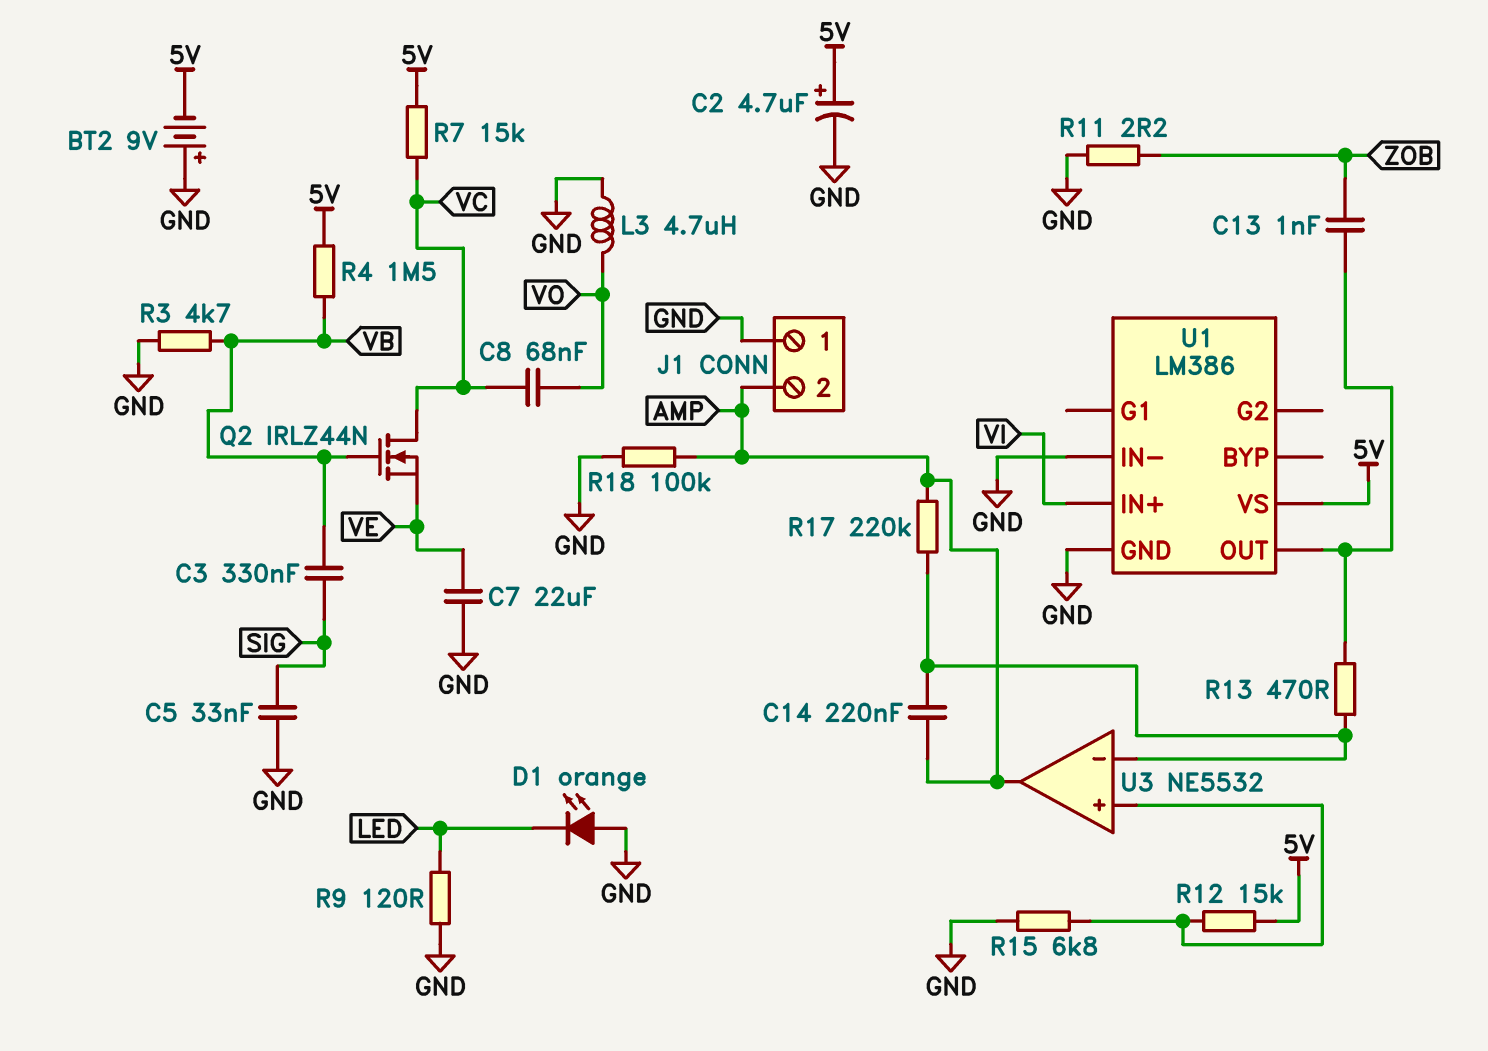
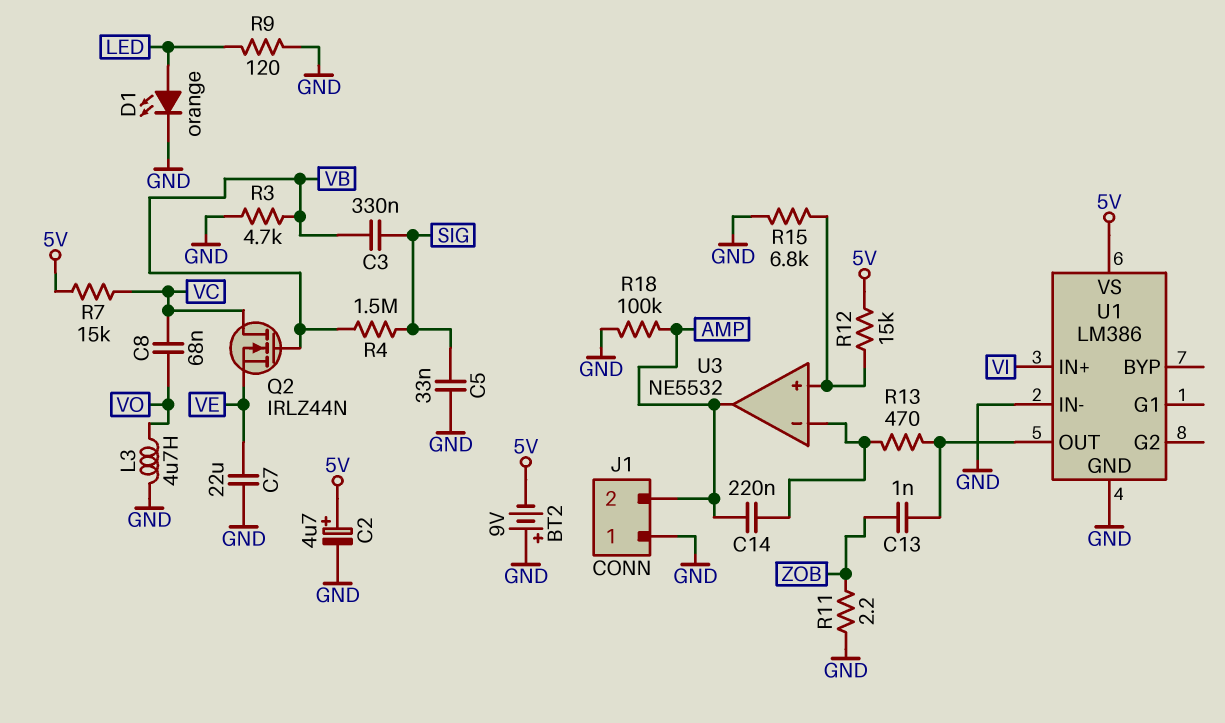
D1: LED orange (A GND, K LED) -> LED orange (A LED, K GND)
R4: 1.5M (5V, VB) -> 1.5M (SIG, VB)
R17: 220k (AMP, U3/in-) -> none

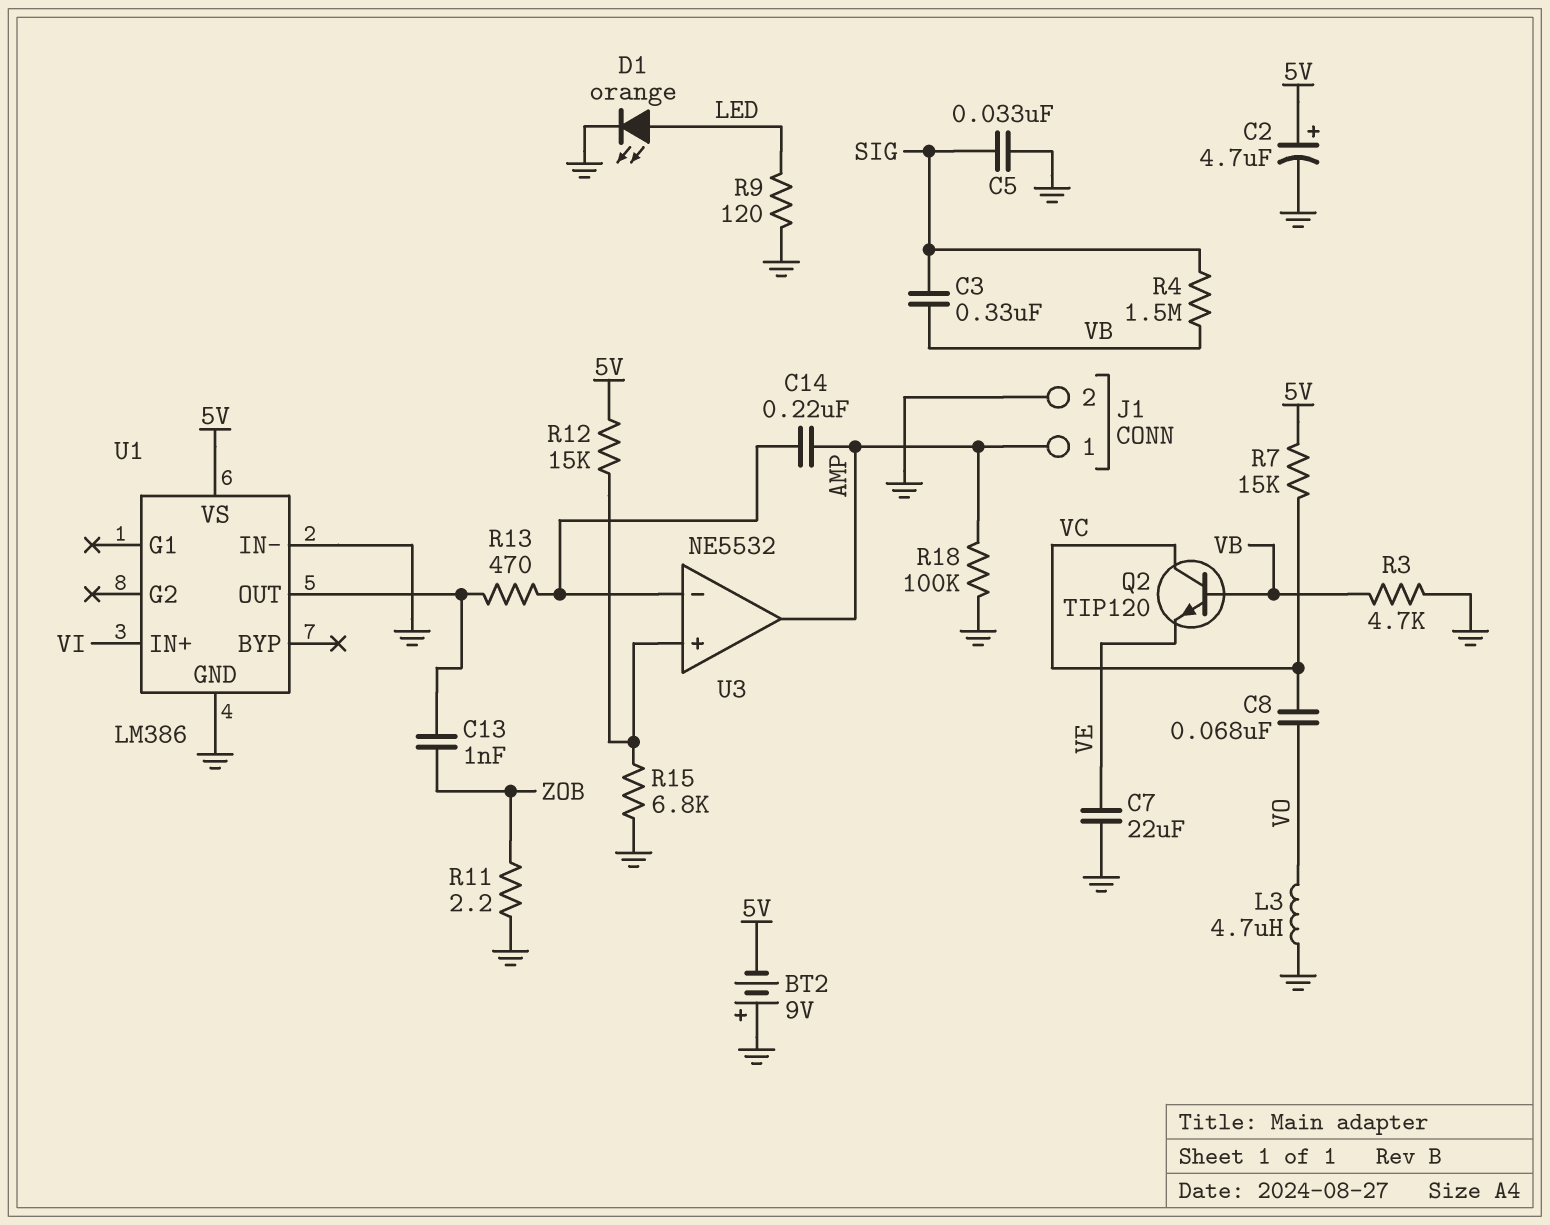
J1 pin 1: GND -> AMP
J1 pin 2: AMP -> GND
Q2: NMOS IRLZ44N (G VB, D VC, S VE) -> NPN TIP120 (B VB, C VC, E VE)

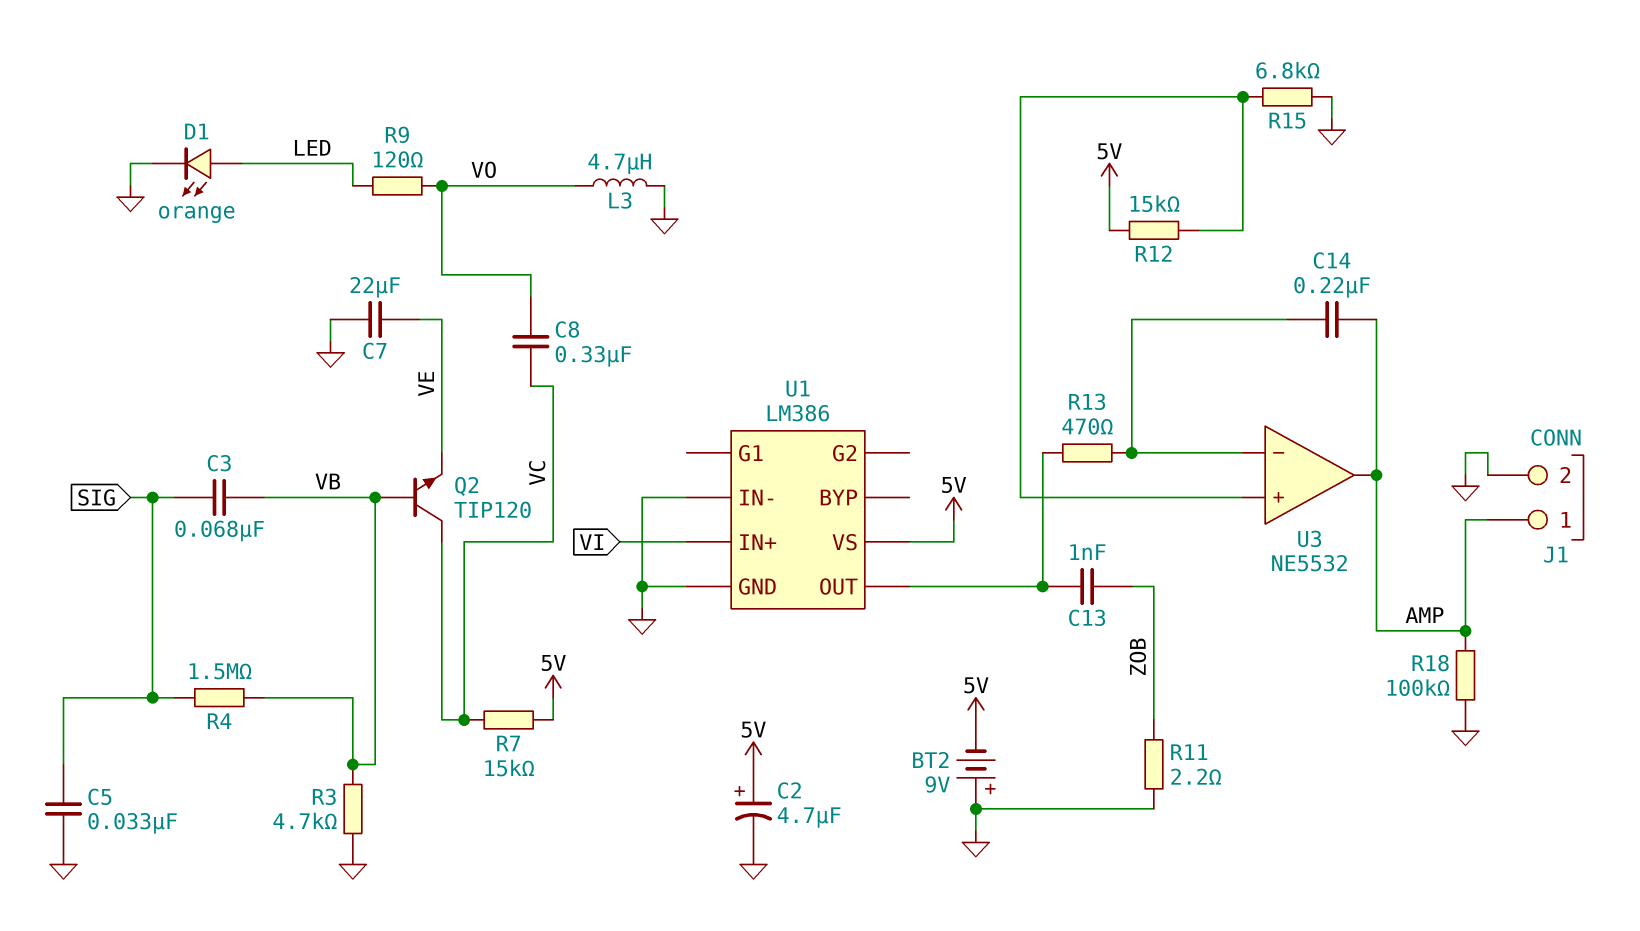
C3: 330nF (SIG, VB) -> 68nF (SIG, VB)
C8: 68nF (VC, VO) -> 330nF (VC, VO)
R9: 120 (GND, LED) -> 120 (LED, VO)

